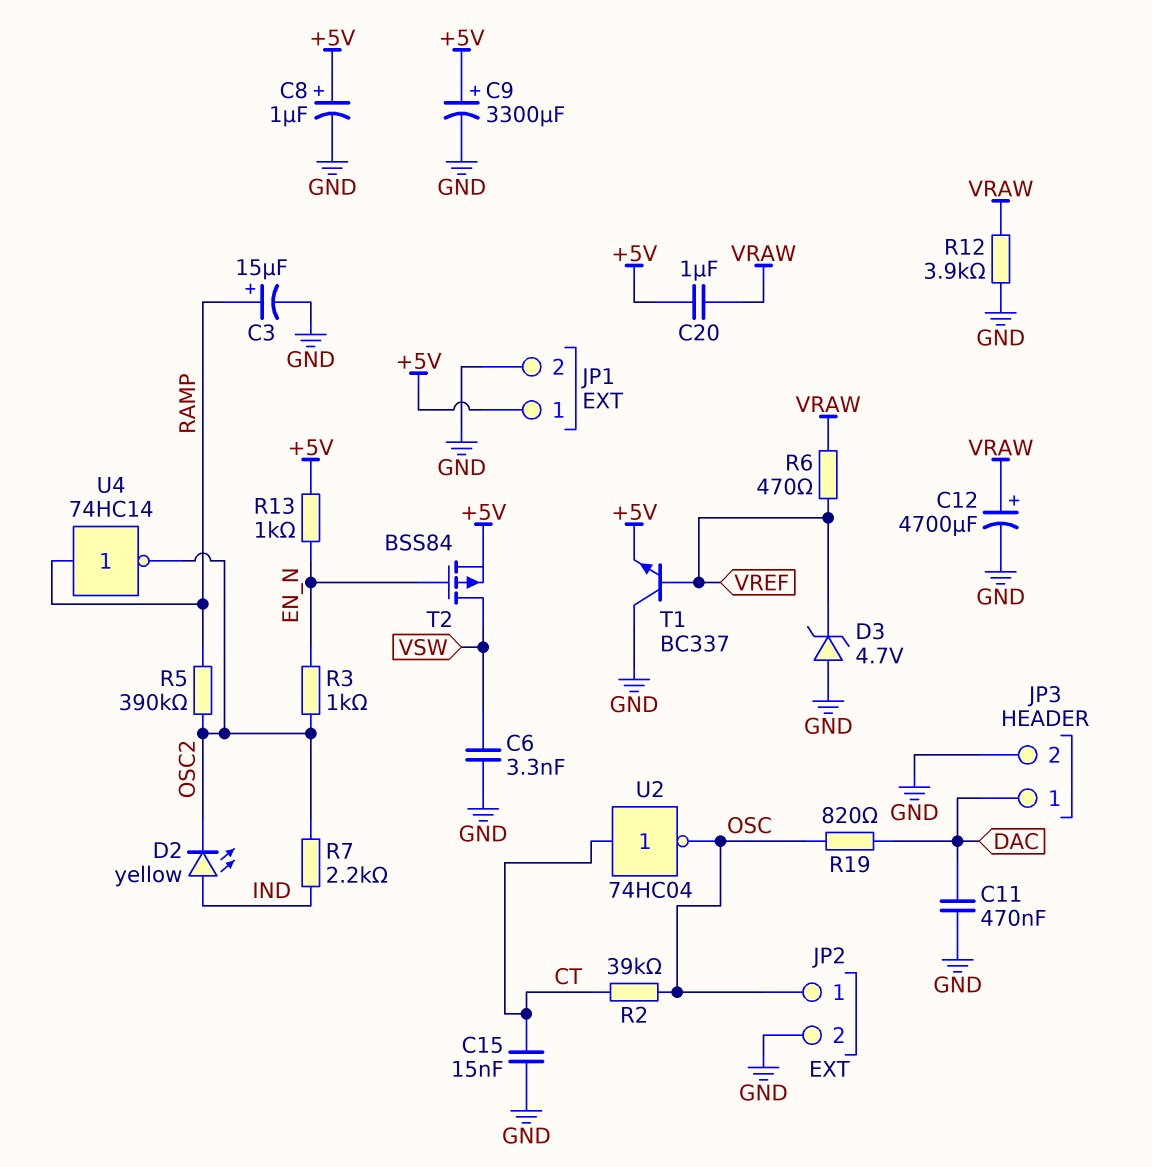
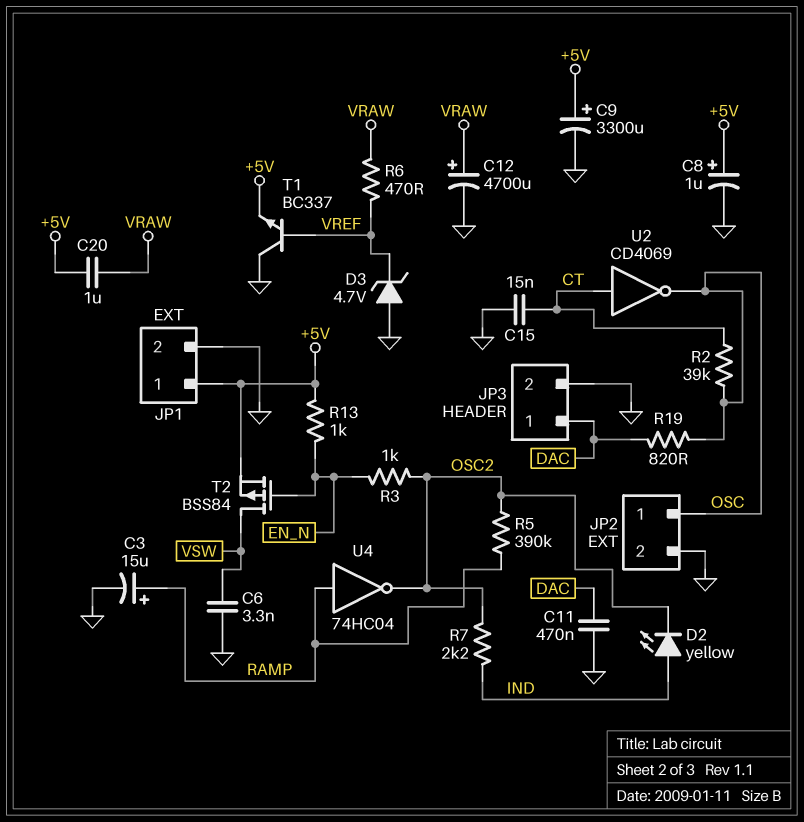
R12: 3.9k (GND, VRAW) -> none
U2: NOT 74HC04 (in CT, out OSC) -> NOT CD4069 (in CT, out OSC)
U4: NOT 74HC14 (in RAMP, out OSC2) -> NOT 74HC04 (in RAMP, out OSC2)

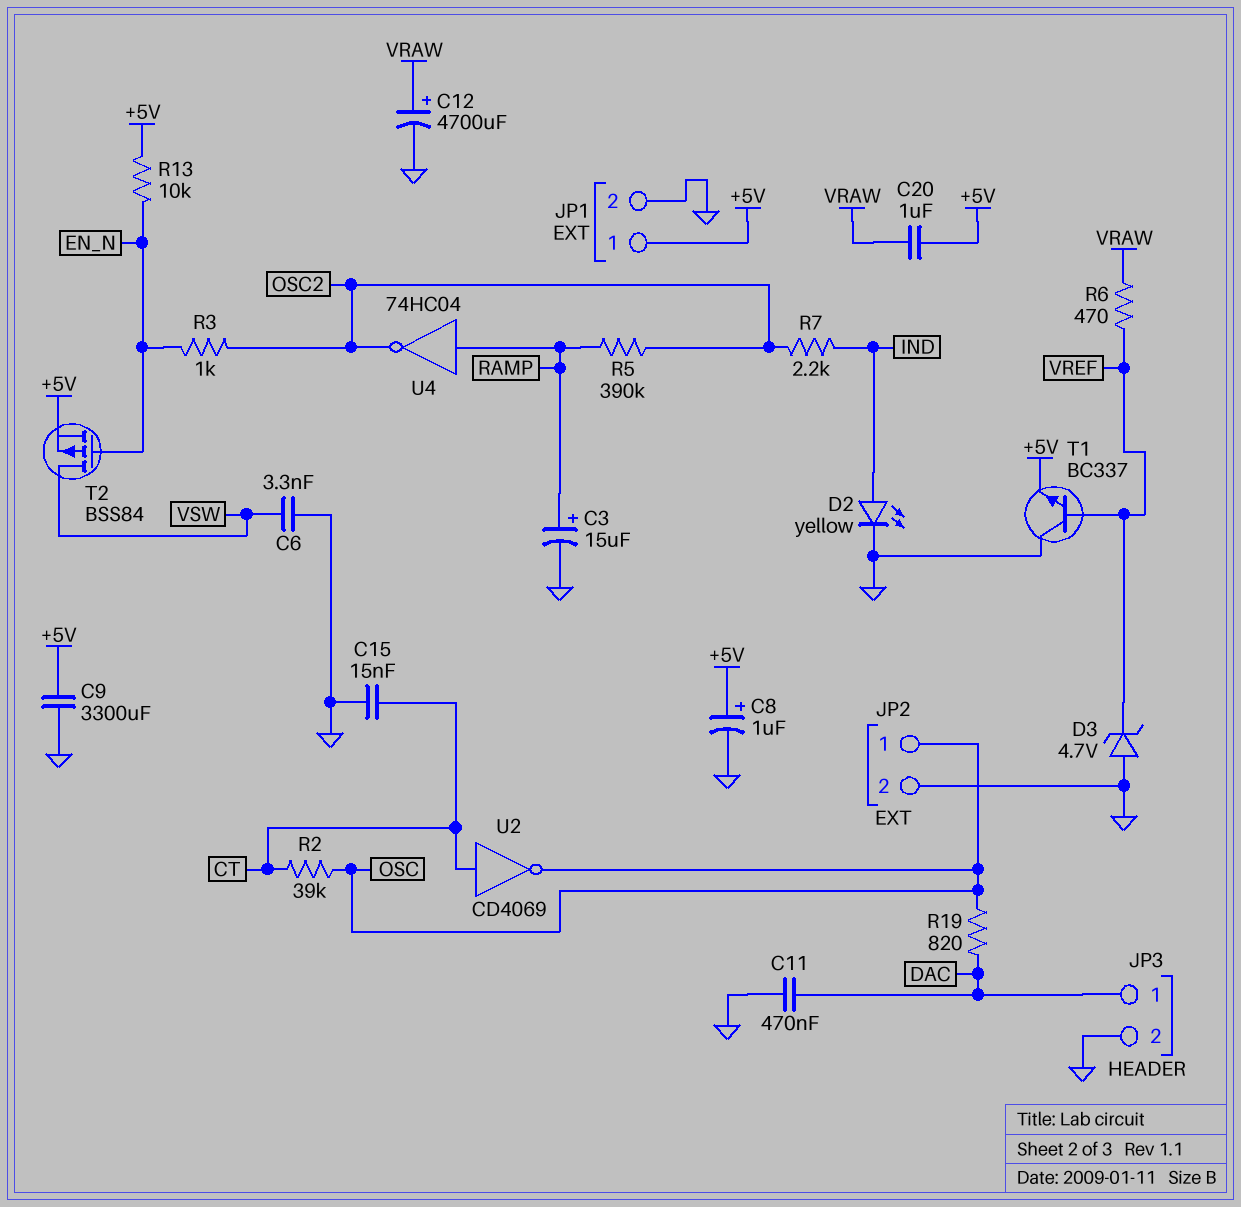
C9: 3300uF (plus +5V, minus GND) -> 3300uF (+5V, GND)
D2: LED yellow (A IND, K OSC2) -> LED yellow (A IND, K GND)
R13: 1k (+5V, EN_N) -> 10k (+5V, EN_N)

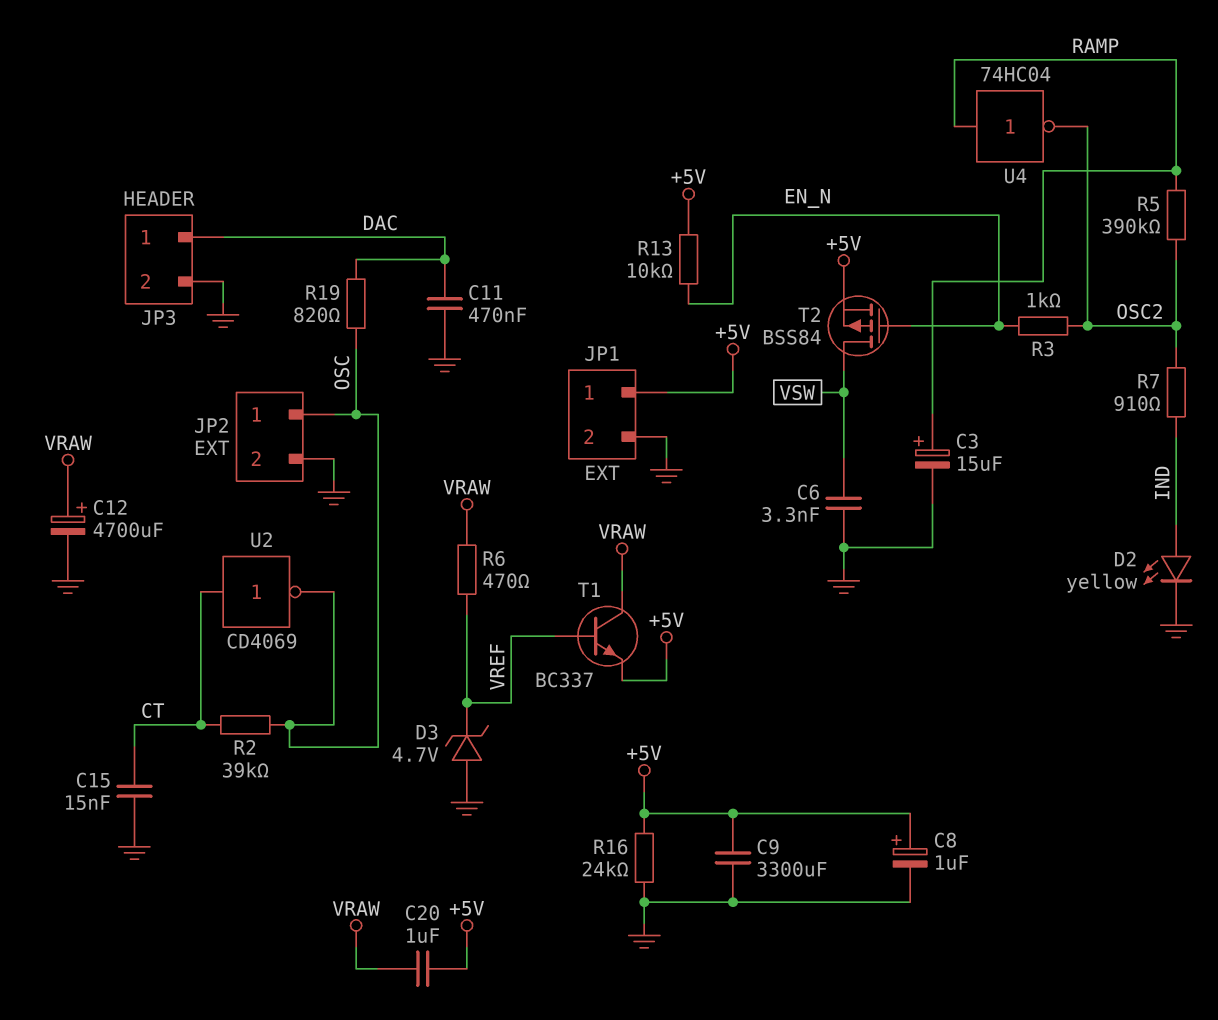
R7: 2.2k (IND, OSC2) -> 910 (IND, OSC2)
R16: none -> 24k (+5V, GND)
T1: NPN BC337 (B VREF, C GND, E +5V) -> NPN BC337 (B VREF, C VRAW, E +5V)

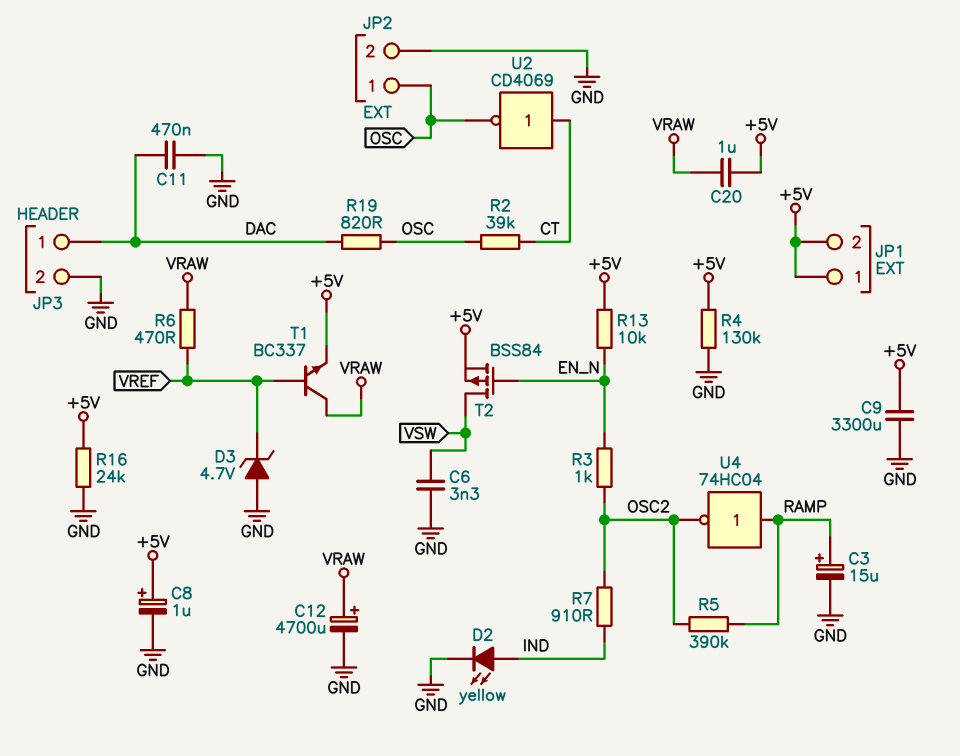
C15: 15nF (CT, GND) -> none
JP1 pin 2: GND -> +5V
R4: none -> 130k (+5V, GND)

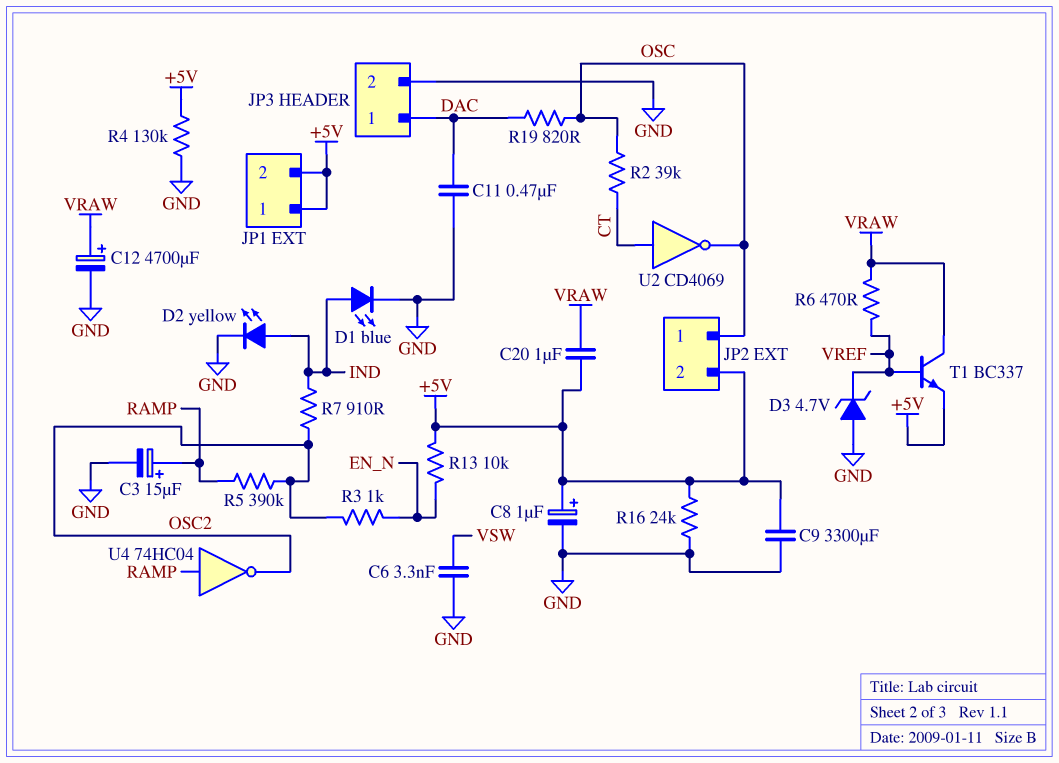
D1: none -> LED blue (A IND, K GND)
JP2 pin 2: GND -> +5V
T2: PMOS BSS84 (G EN_N, D VSW, S +5V) -> none

